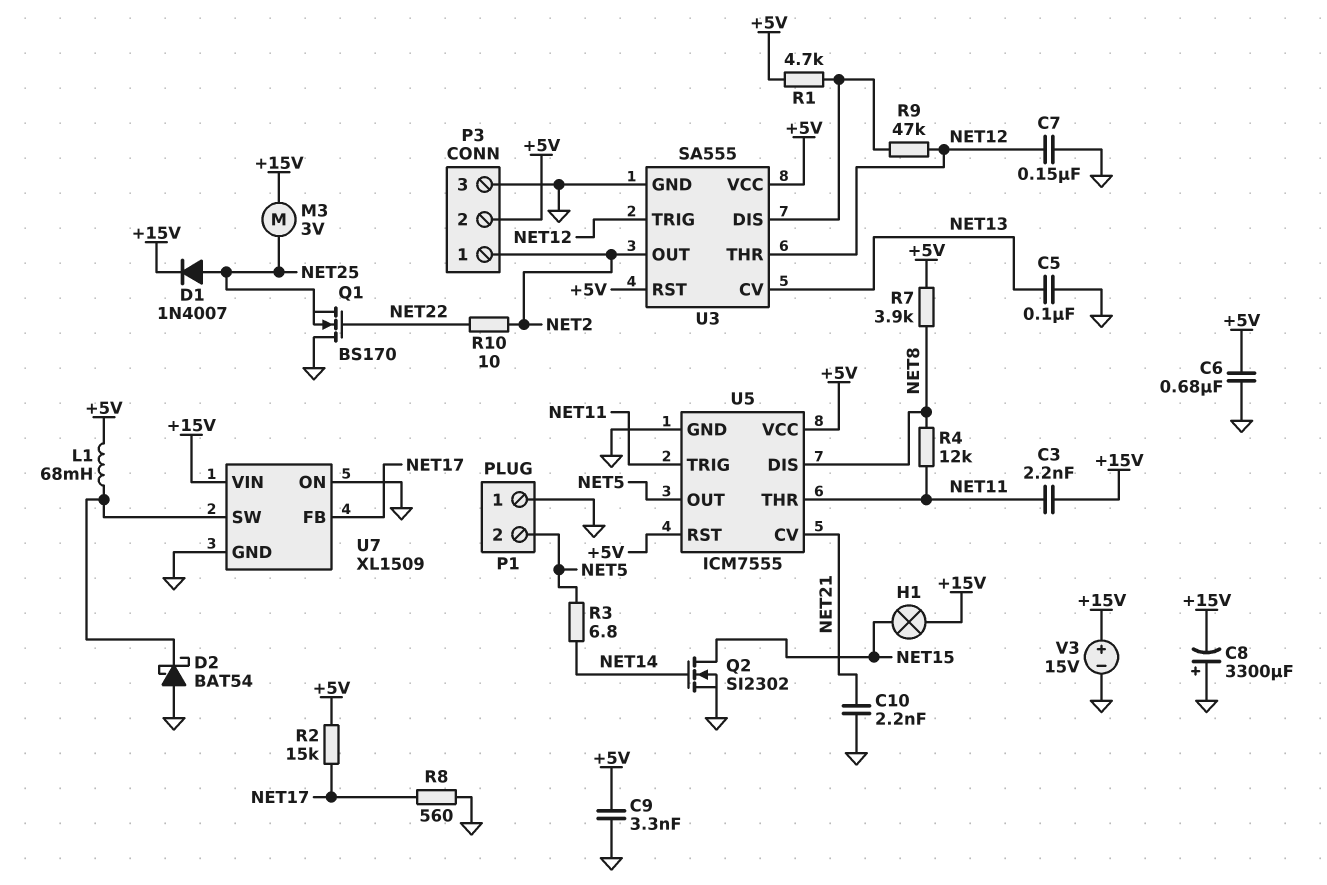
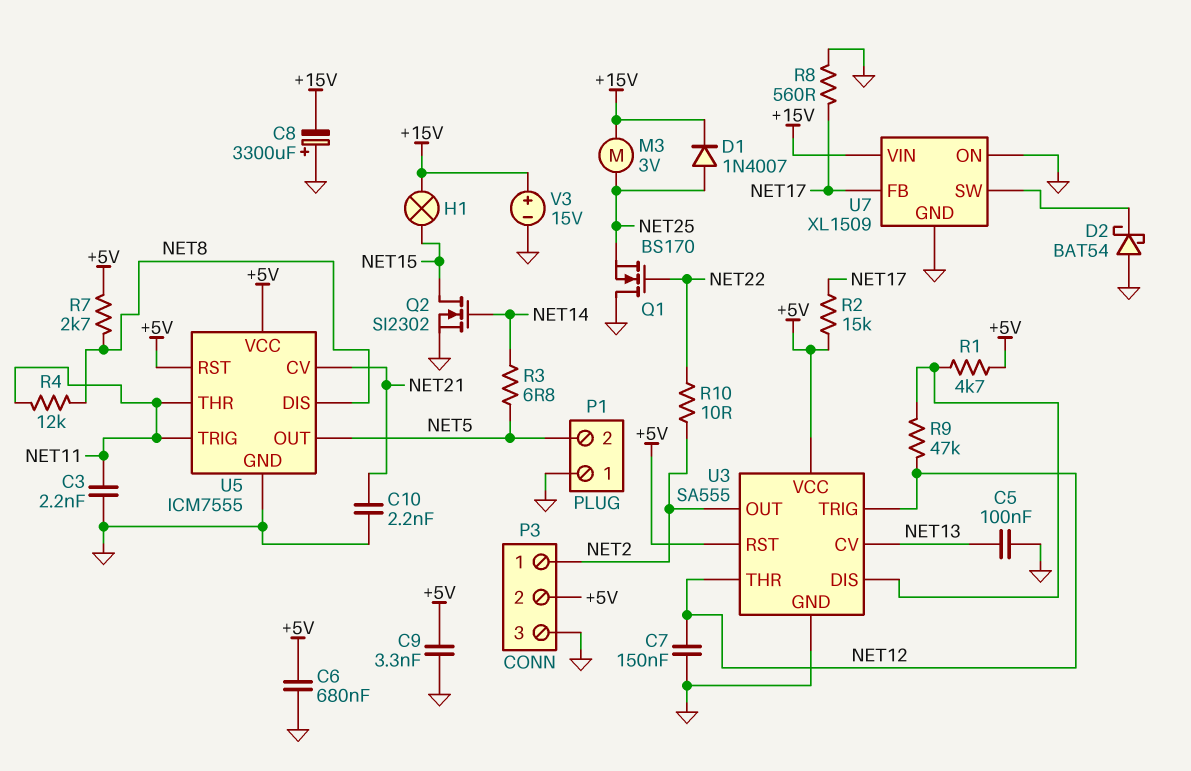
C3: 2.2nF (+15V, NET11) -> 2.2nF (GND, NET11)
L1: 68mH (+5V, U7/SW) -> none
R7: 3.9k (+5V, NET8) -> 2.7k (+5V, NET8)

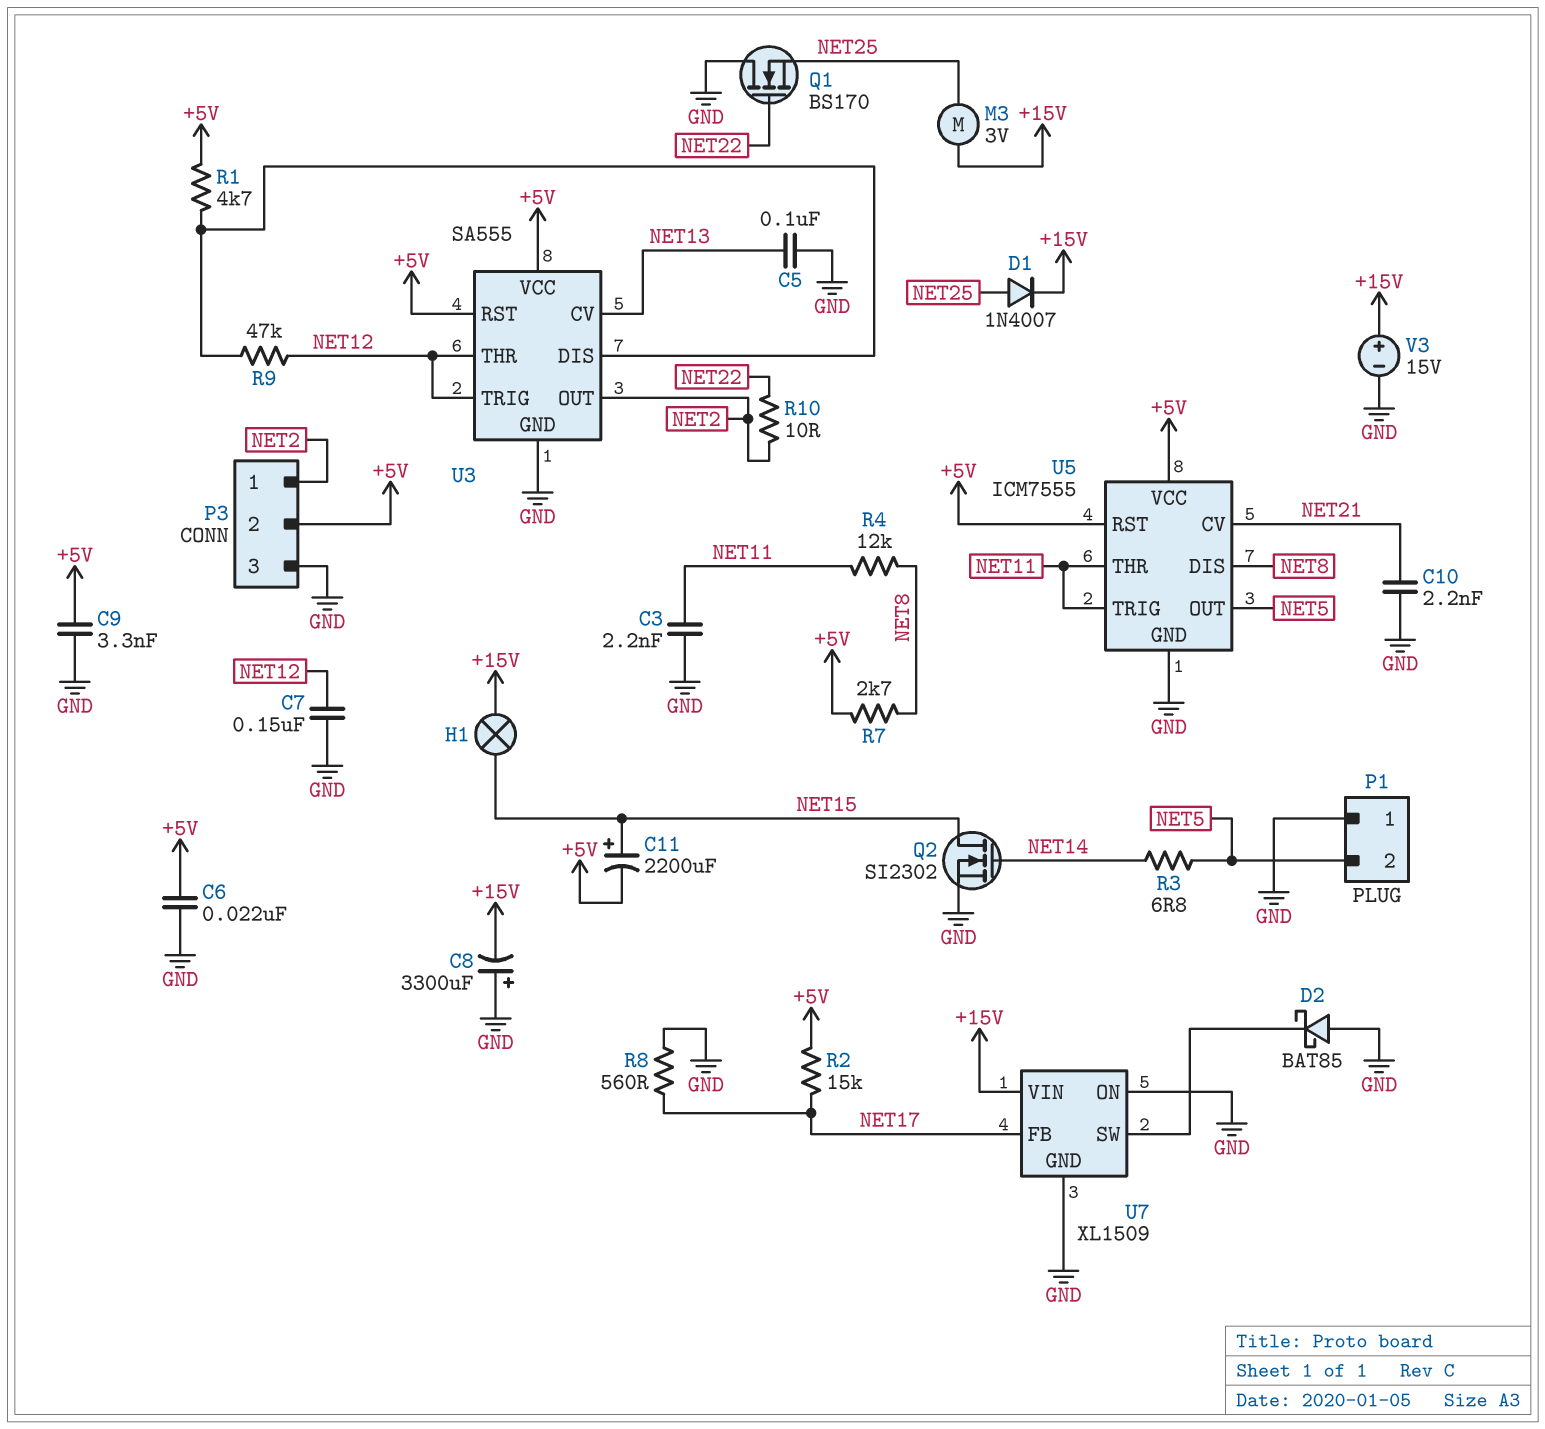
C6: 680nF (+5V, GND) -> 22nF (+5V, GND)
C11: none -> 2200uF (plus NET15, minus +5V)
D2: schottky BAT54 (A GND, K U7/SW) -> schottky BAT85 (A GND, K U7/SW)

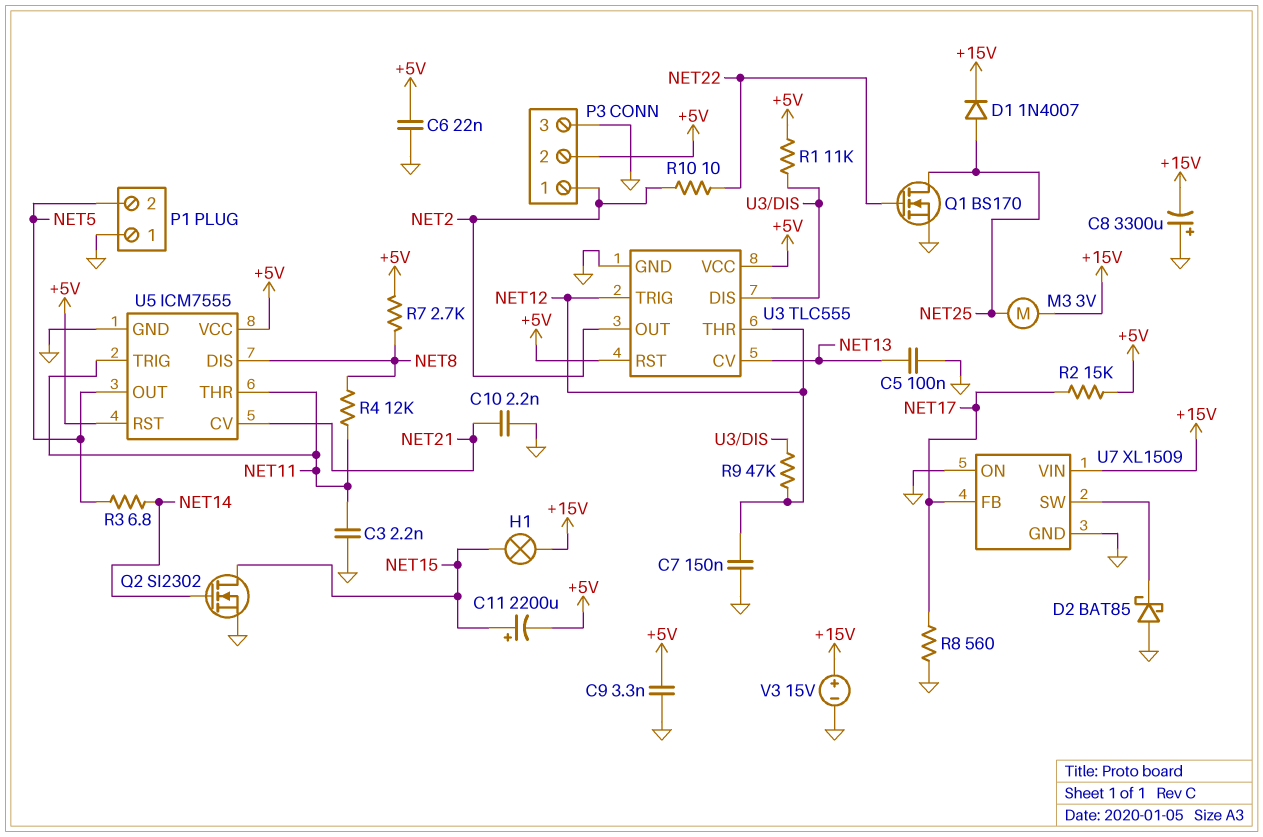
Q1: NMOS BS170 (G NET22, D GND, S NET25) -> NMOS BS170 (G NET22, D NET25, S GND)
R1: 4.7k (+5V, U3/DIS) -> 11k (+5V, U3/DIS)
U3: SA555 -> TLC555

